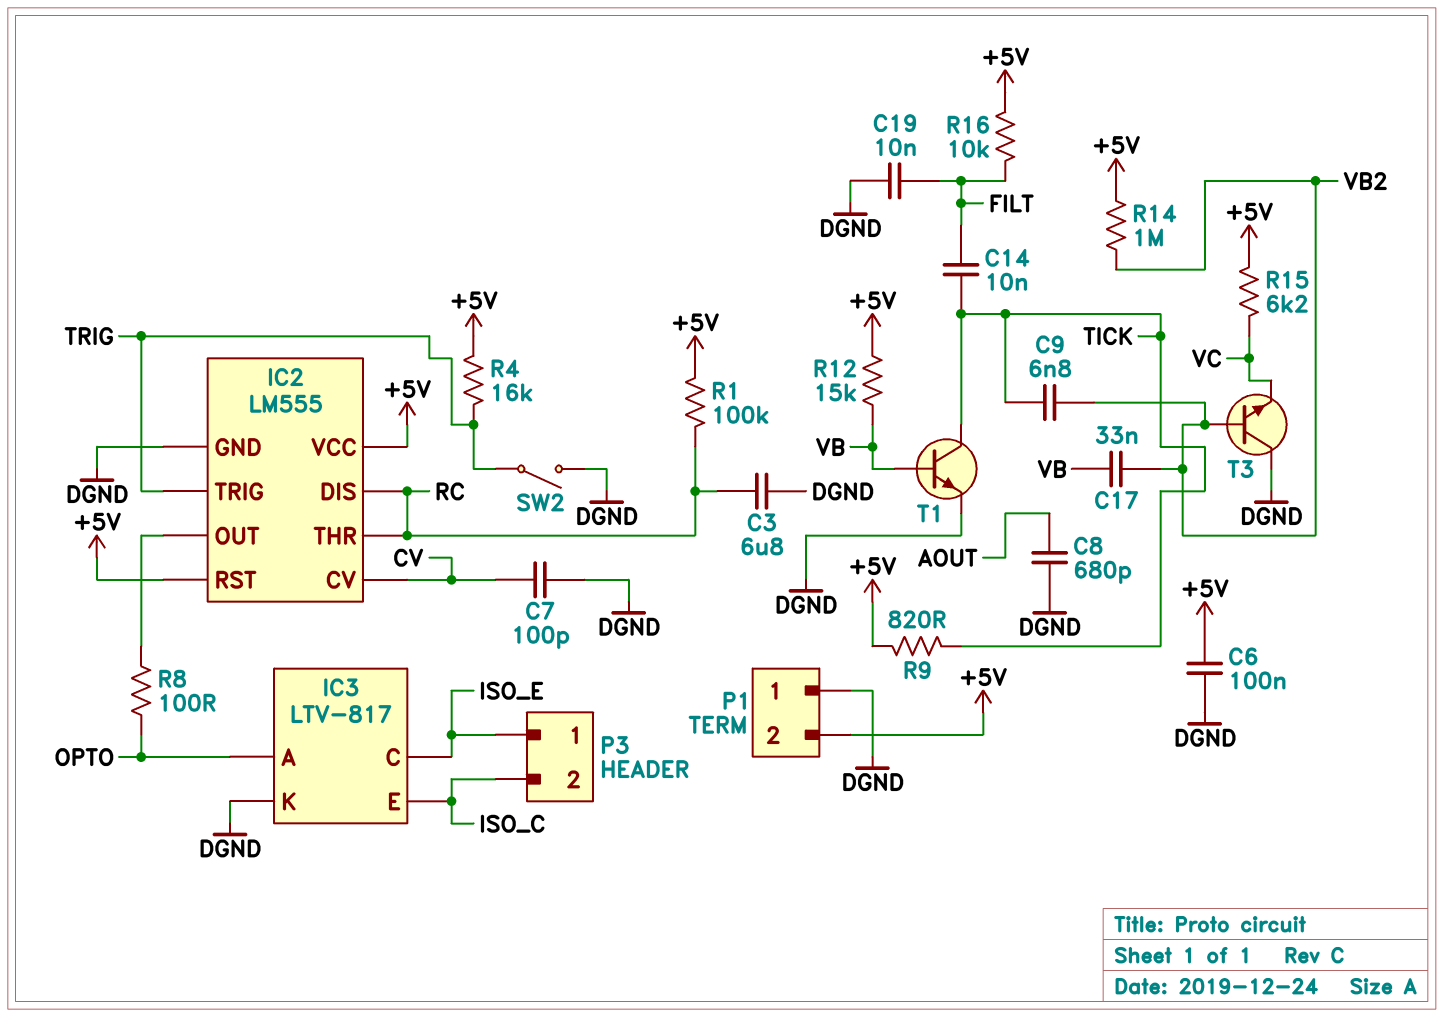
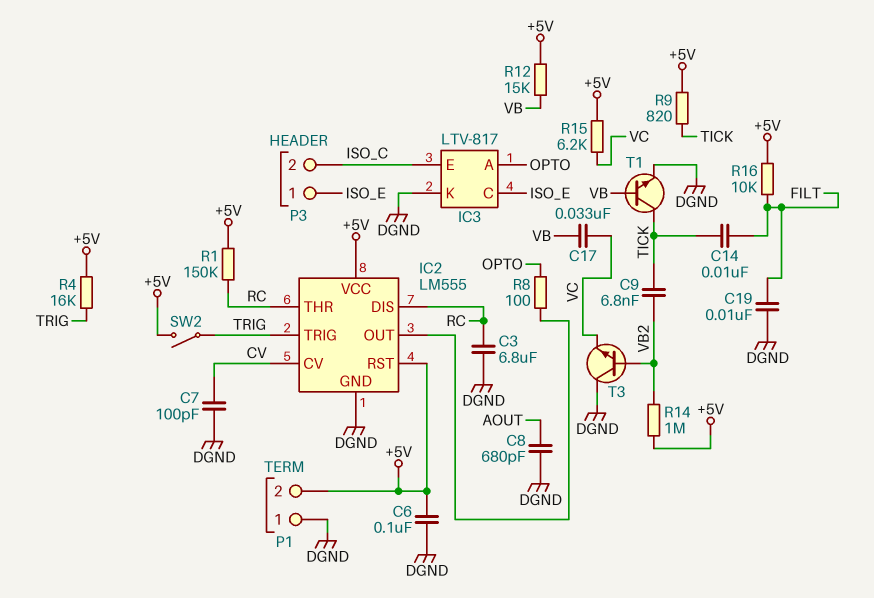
C17: 33nF (VB, VB2) -> 33nF (VB, VC)
R1: 100k (+5V, RC) -> 150k (+5V, RC)
SW2: switch (DGND, TRIG) -> switch (+5V, TRIG)

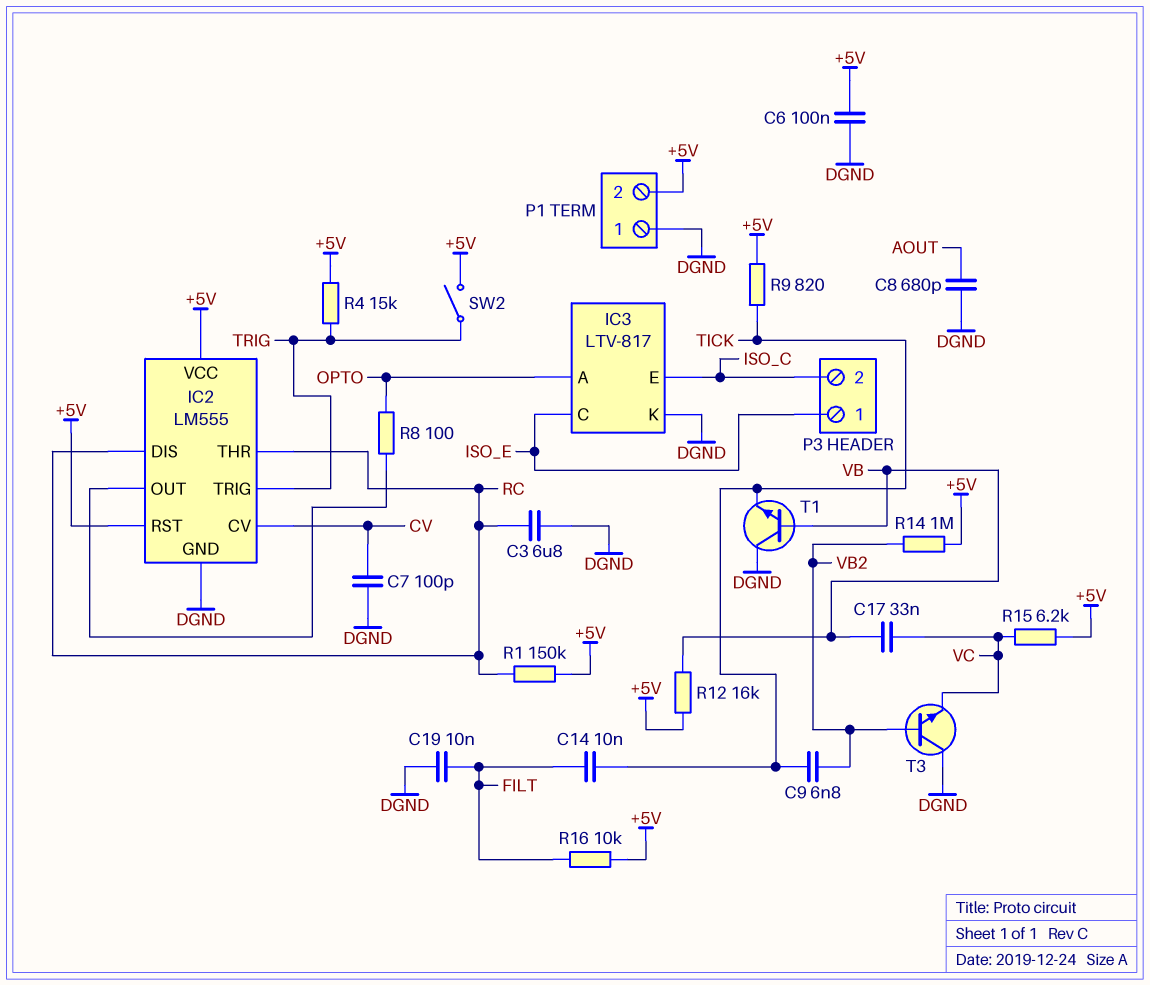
R4: 16k (+5V, TRIG) -> 15k (+5V, TRIG)
R12: 15k (+5V, VB) -> 16k (+5V, VB)
T1: NPN (B VB, C TICK, E DGND) -> NPN (B VB, C DGND, E TICK)

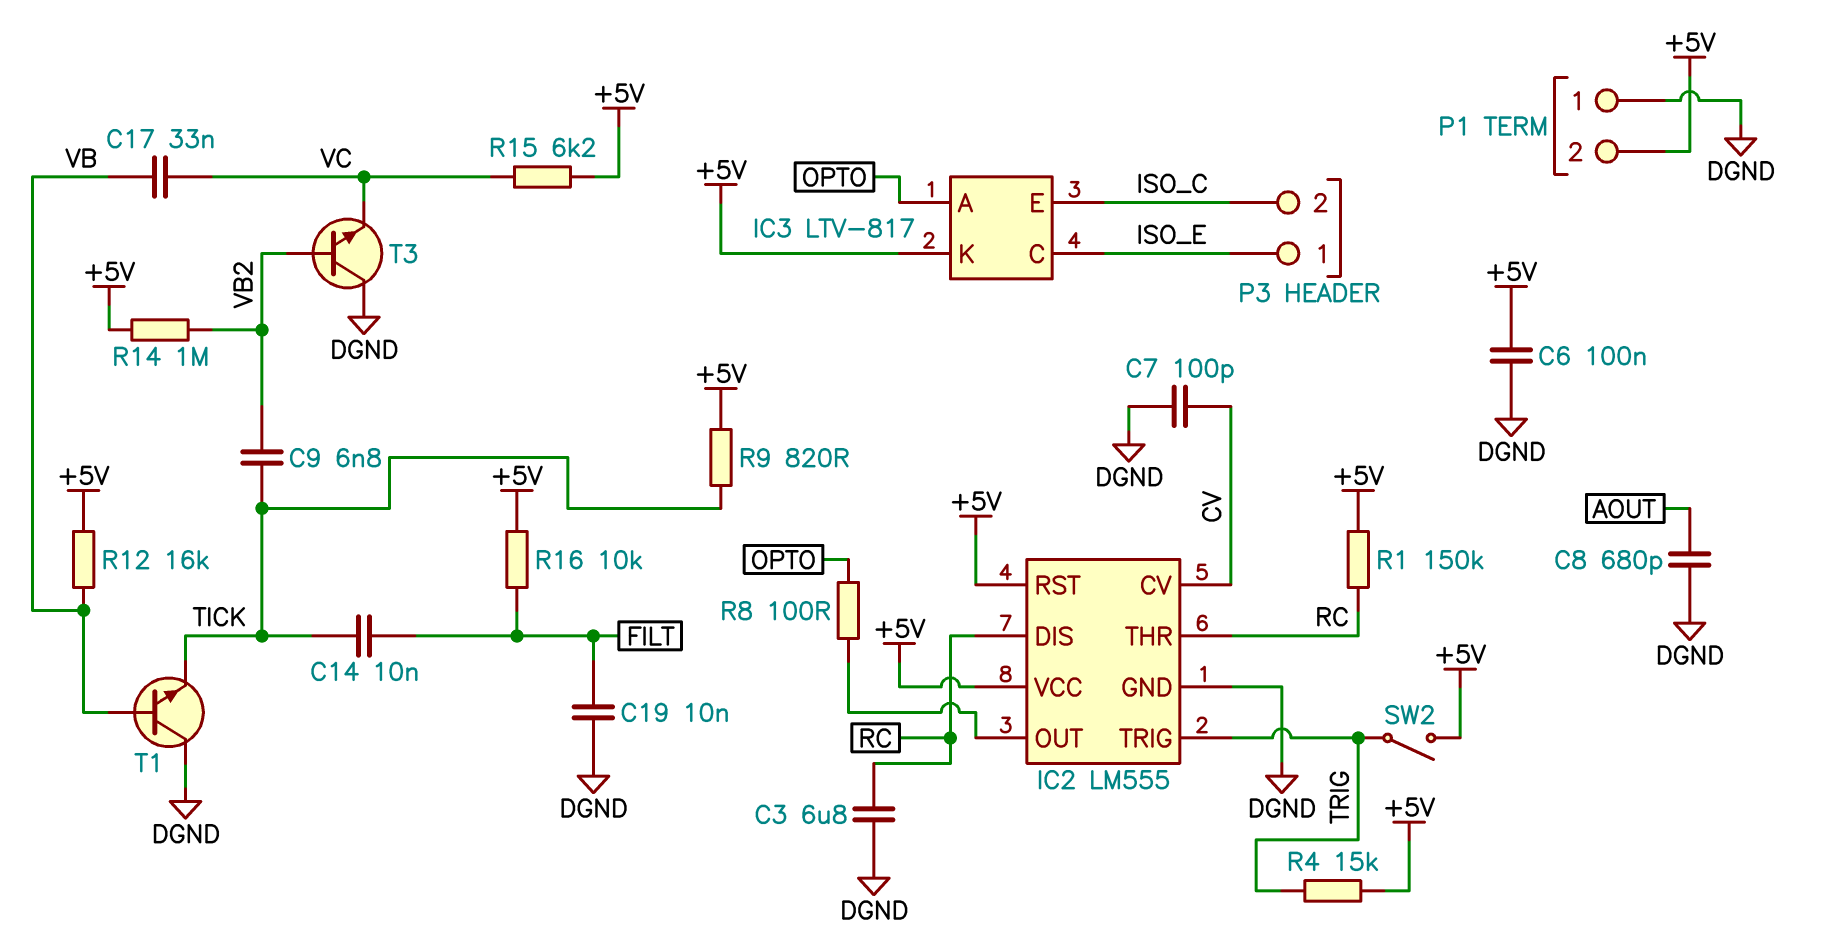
IC3 pin K: DGND -> +5V

